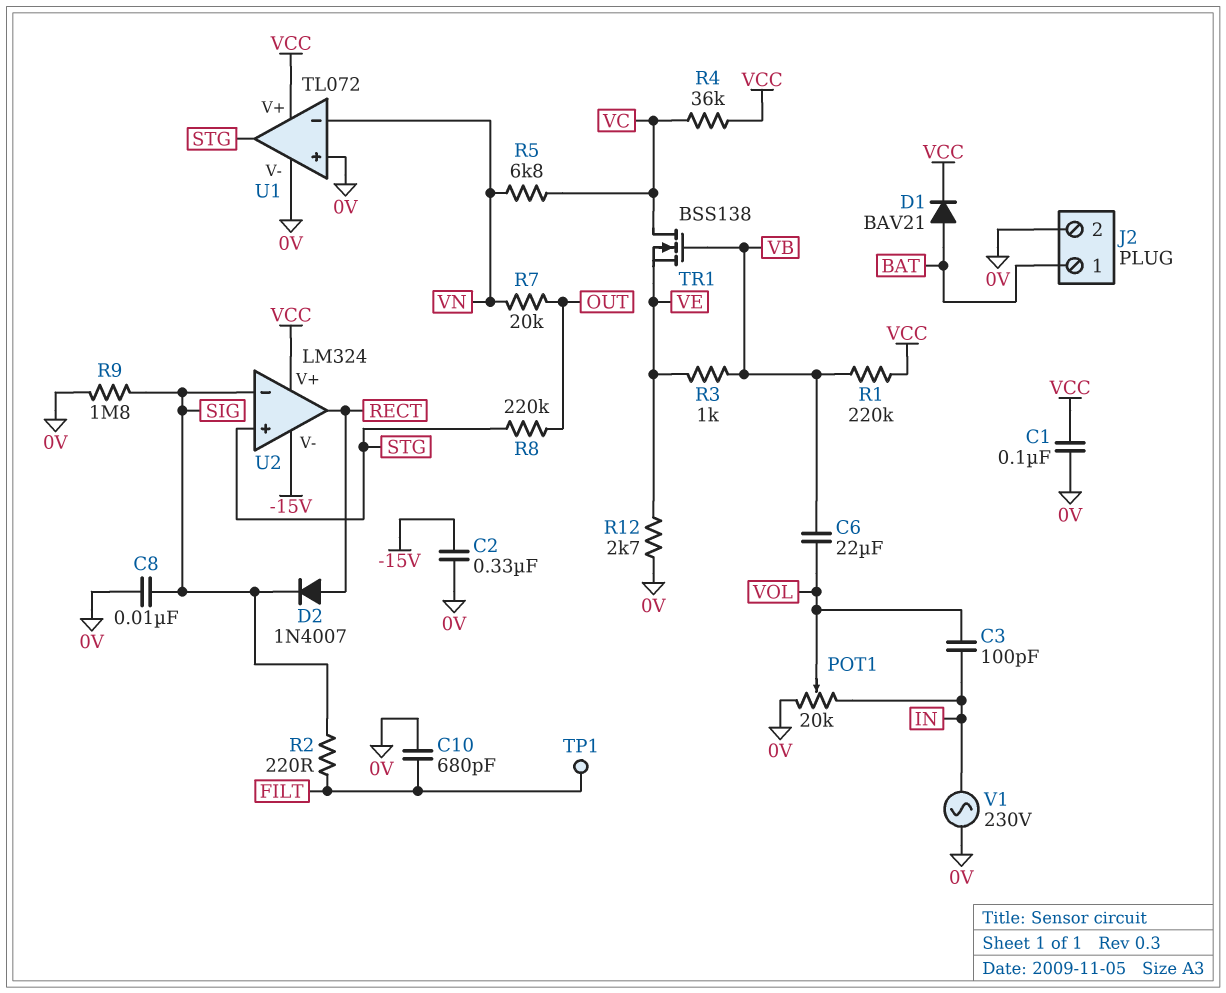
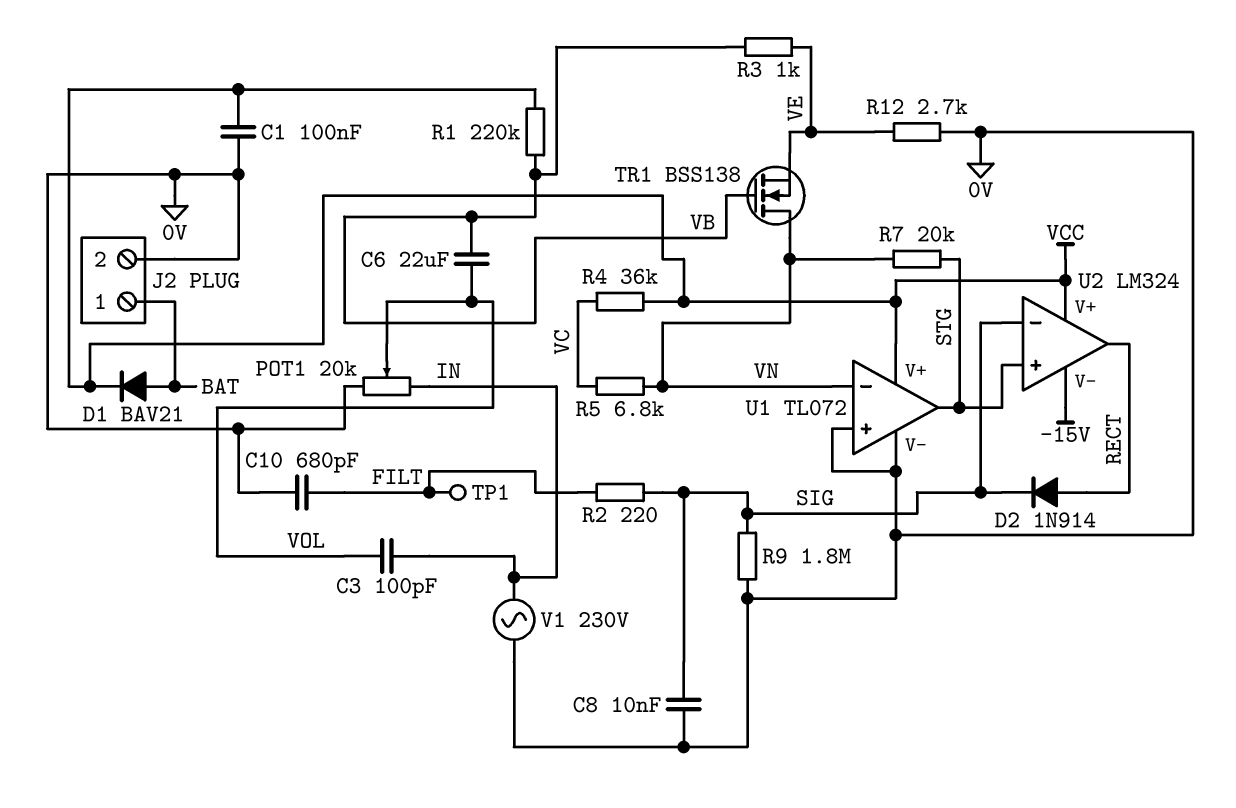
C2: 330nF (-15V, 0V) -> none
D2: diode 1N4007 (A RECT, K SIG) -> diode 1N914 (A RECT, K SIG)
R7: 20k (OUT, VN) -> 20k (STG, VN)
R8: 220k (OUT, STG) -> none
TR1: NMOS BSS138 (G VB, D VC, S VE) -> NMOS BSS138 (G VB, D VN, S VE)

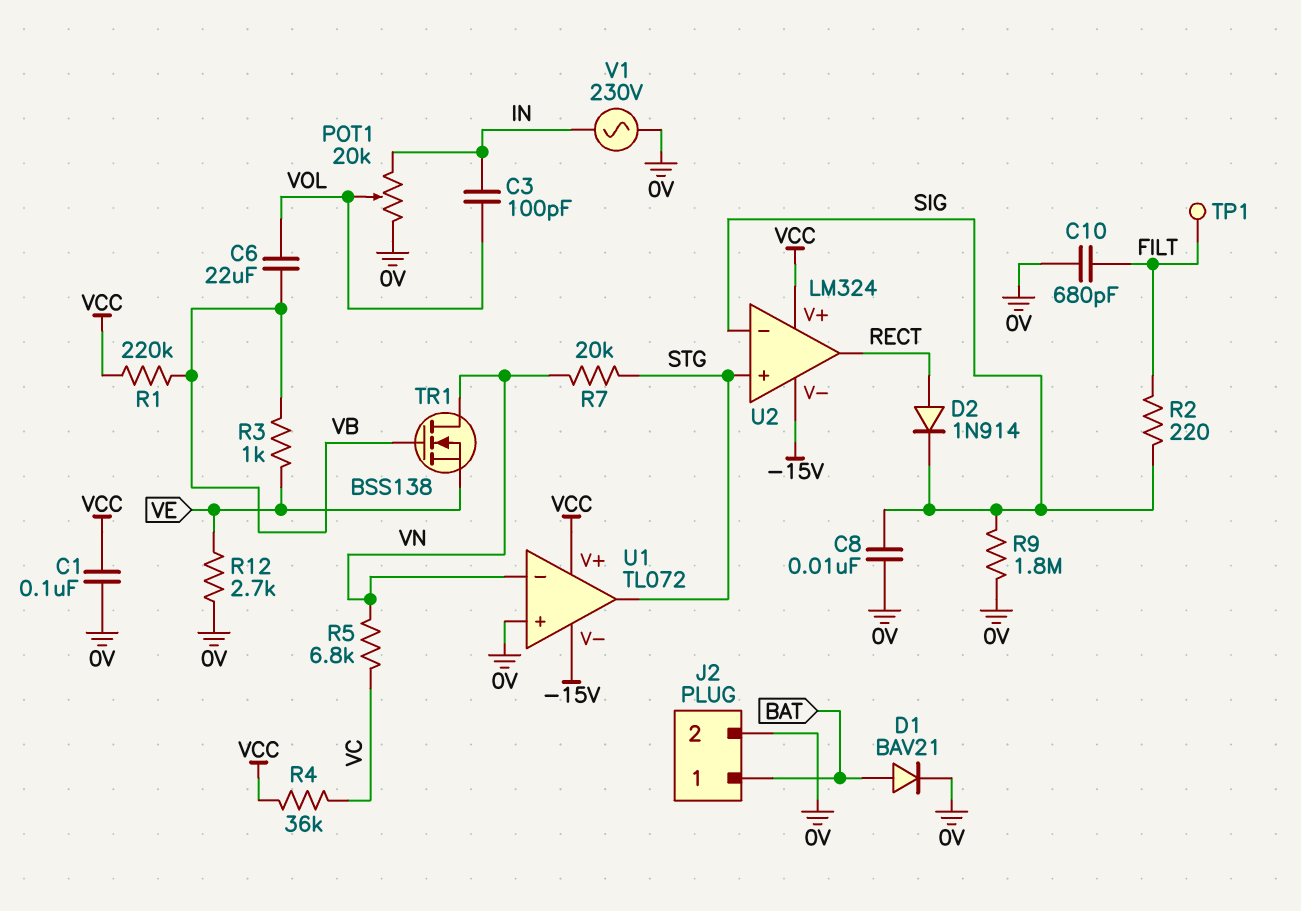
D1: diode BAV21 (A BAT, K VCC) -> diode BAV21 (A BAT, K 0V)
U1 pin V-: 0V -> -15V

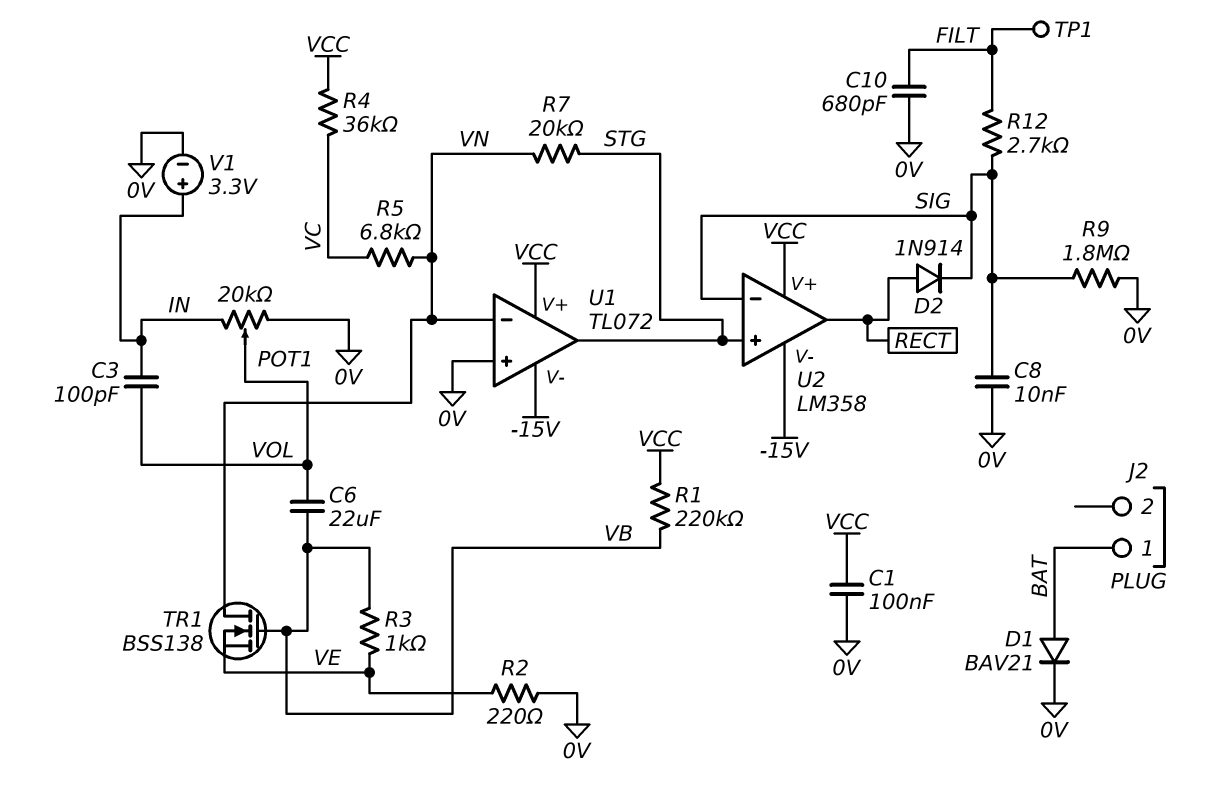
J2 pin 2: 0V -> none
R2: 220 (FILT, SIG) -> 220 (0V, VE)
R12: 2.7k (0V, VE) -> 2.7k (FILT, SIG)
U2: LM324 -> LM358
V1: AC 230V (0V, IN) -> 3.3V (plus IN, minus 0V)

